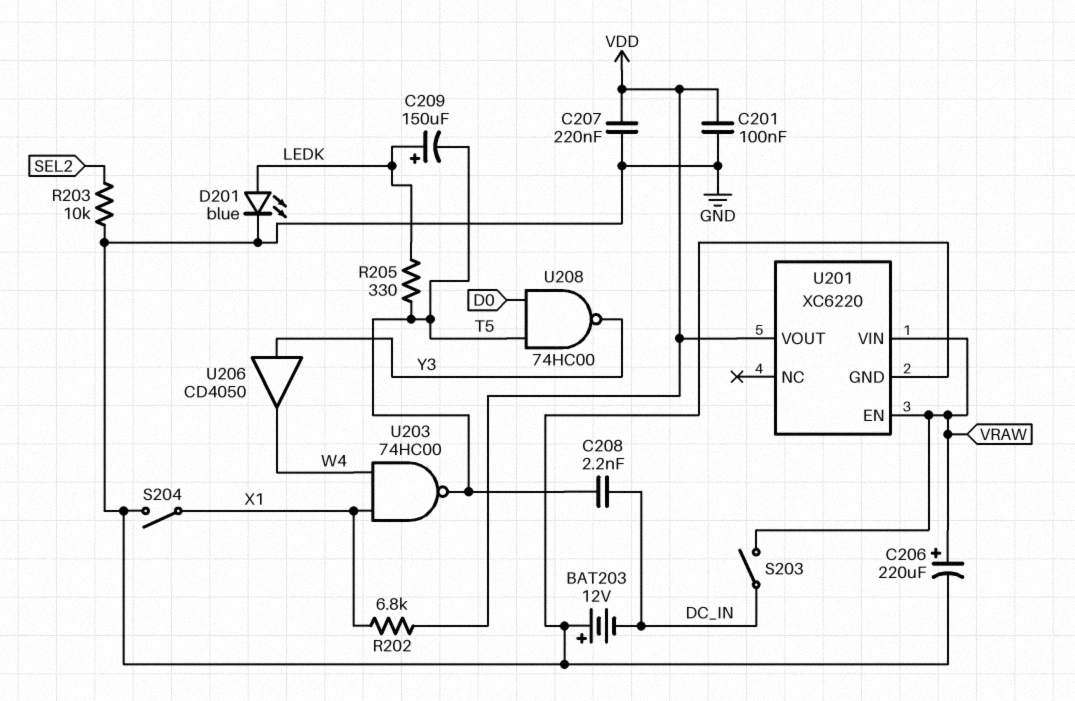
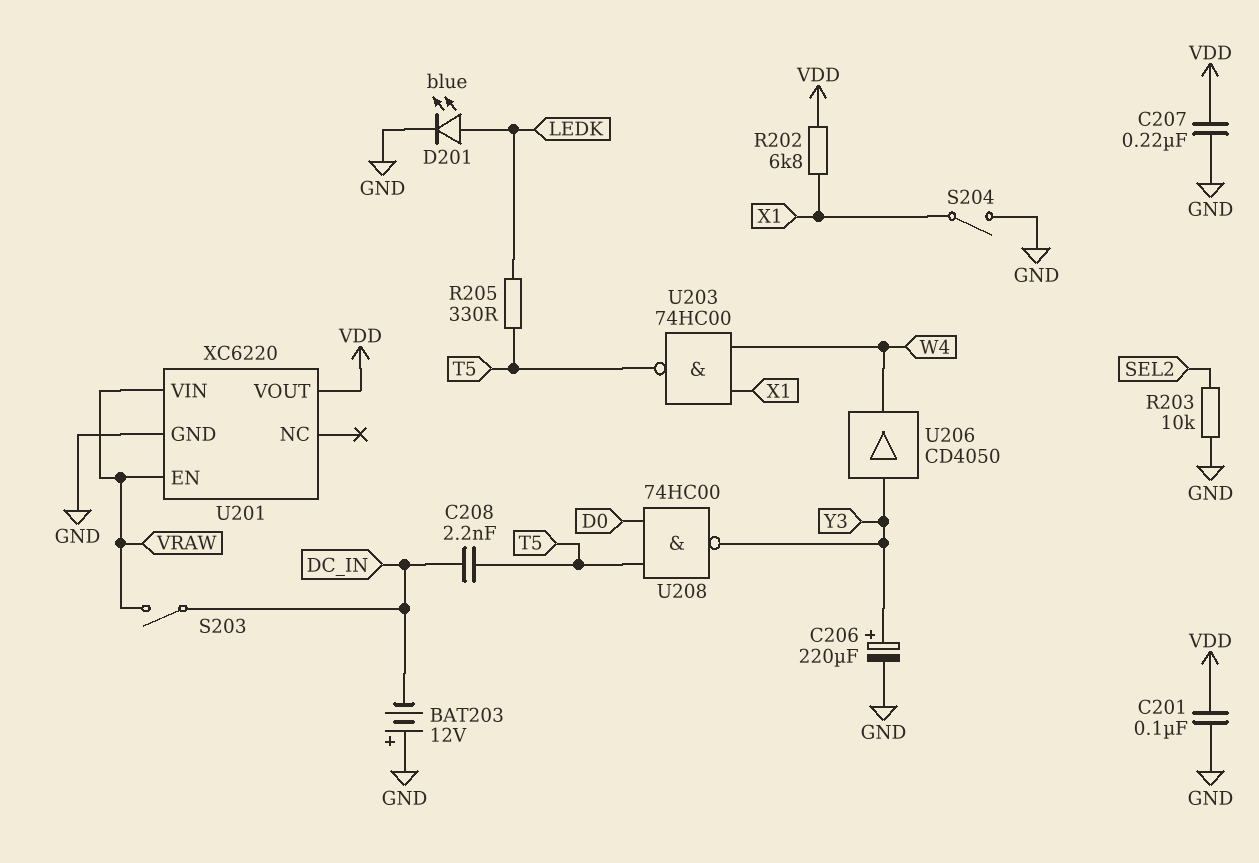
C206: 220uF (plus VRAW, minus GND) -> 220uF (plus Y3, minus GND)
C209: 150uF (plus LEDK, minus T5) -> none

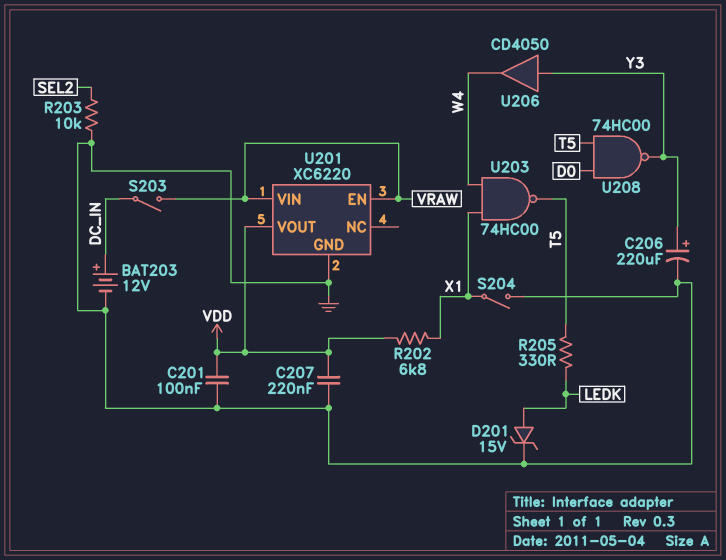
BAT203: 12V (plus GND, minus DC_IN) -> 12V (plus DC_IN, minus GND)
C208: 2.2nF (DC_IN, T5) -> none
D201: LED blue (A LEDK, K GND) -> zener 15V (A LEDK, K GND)

